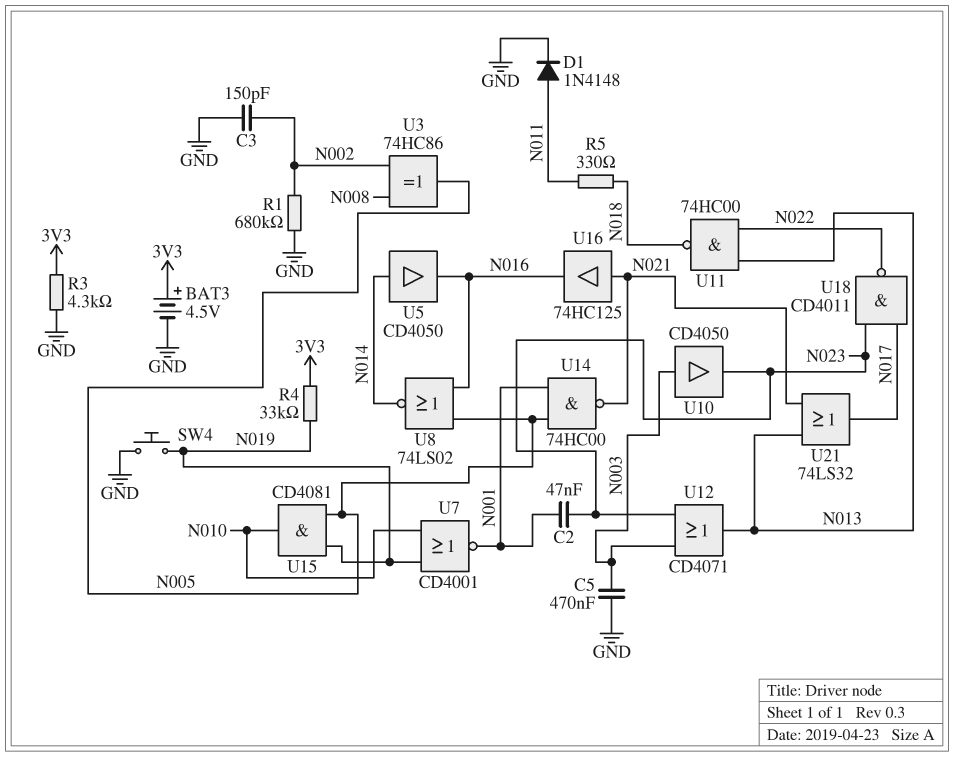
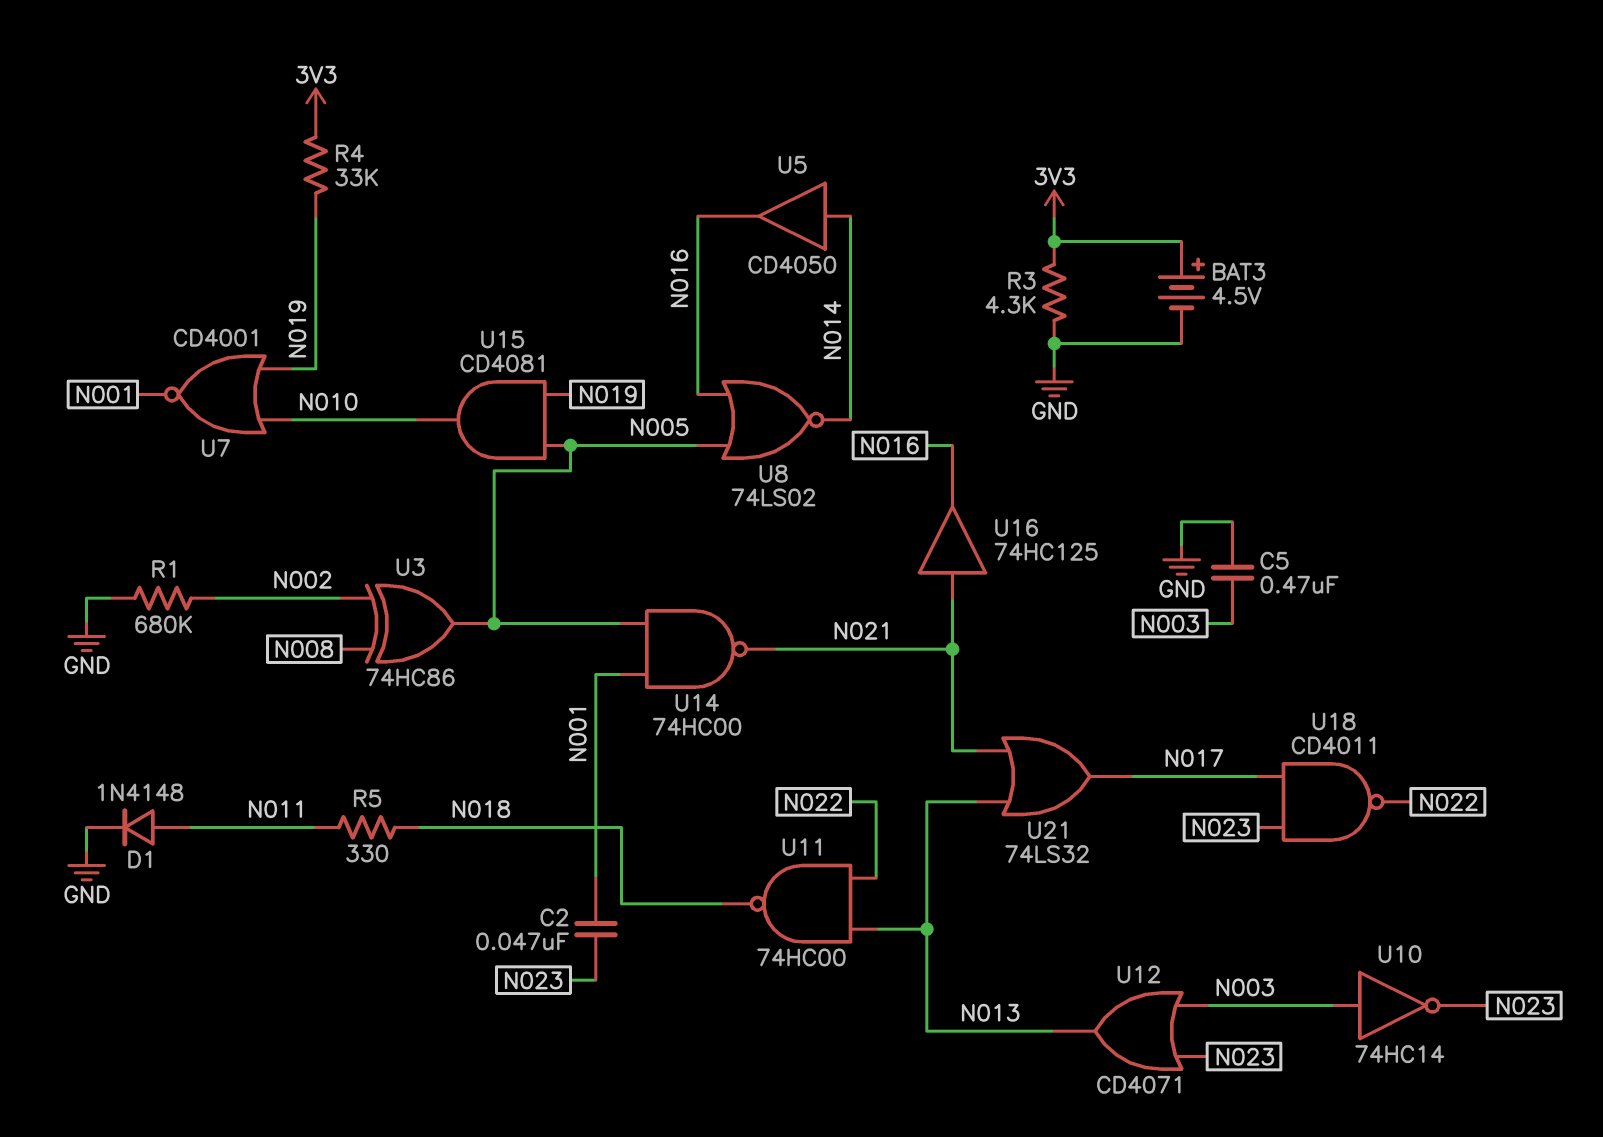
C3: 150pF (GND, N002) -> none
SW4: button (GND, N019) -> none
U10: buffer CD4050 (in N003, out N023) -> NOT 74HC14 (in N003, out N023)

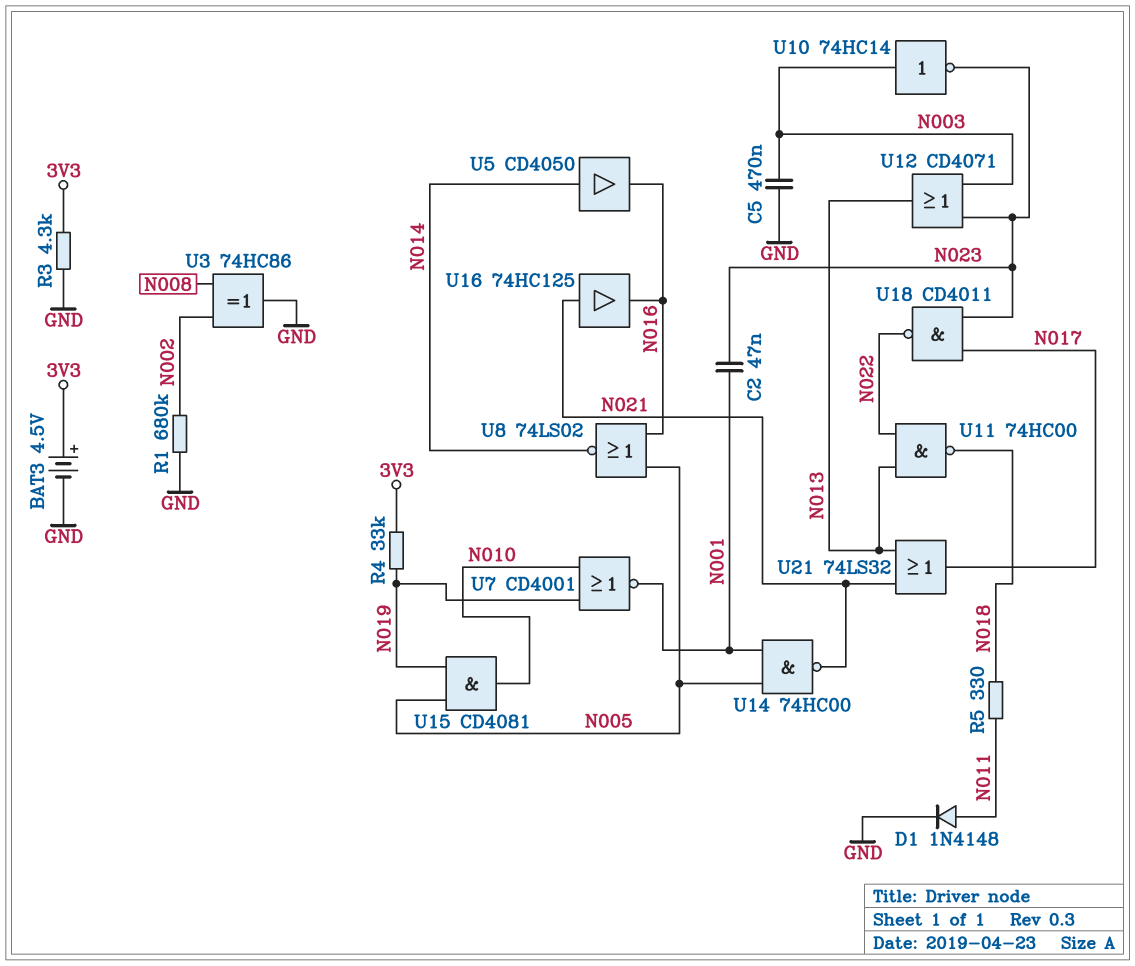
U3: XOR 74HC86 (in N002, in N008, out N005) -> XOR 74HC86 (in N002, in N008, out GND)

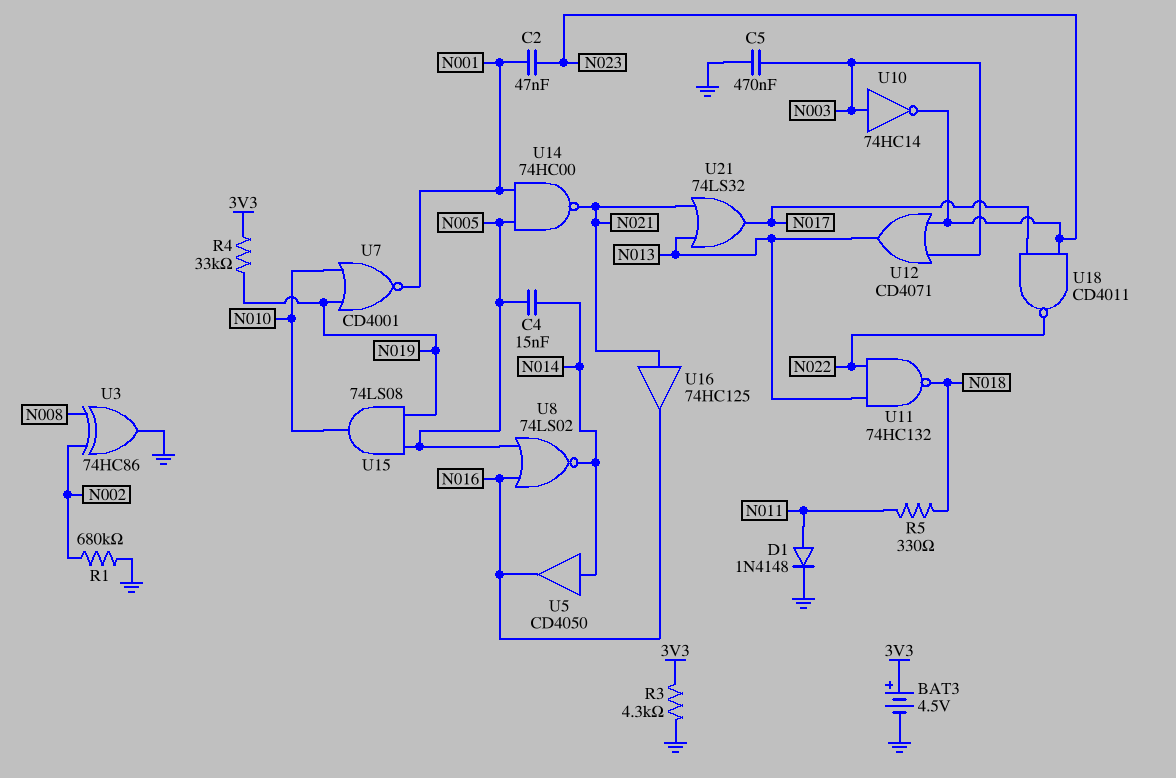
C4: none -> 15nF (N005, N014)
U11: NAND 74HC00 (in N013, in N022, out N018) -> NAND 74HC132 (in N013, in N022, out N018)
U15: AND CD4081 (in N005, in N019, out N010) -> AND 74LS08 (in N005, in N019, out N010)

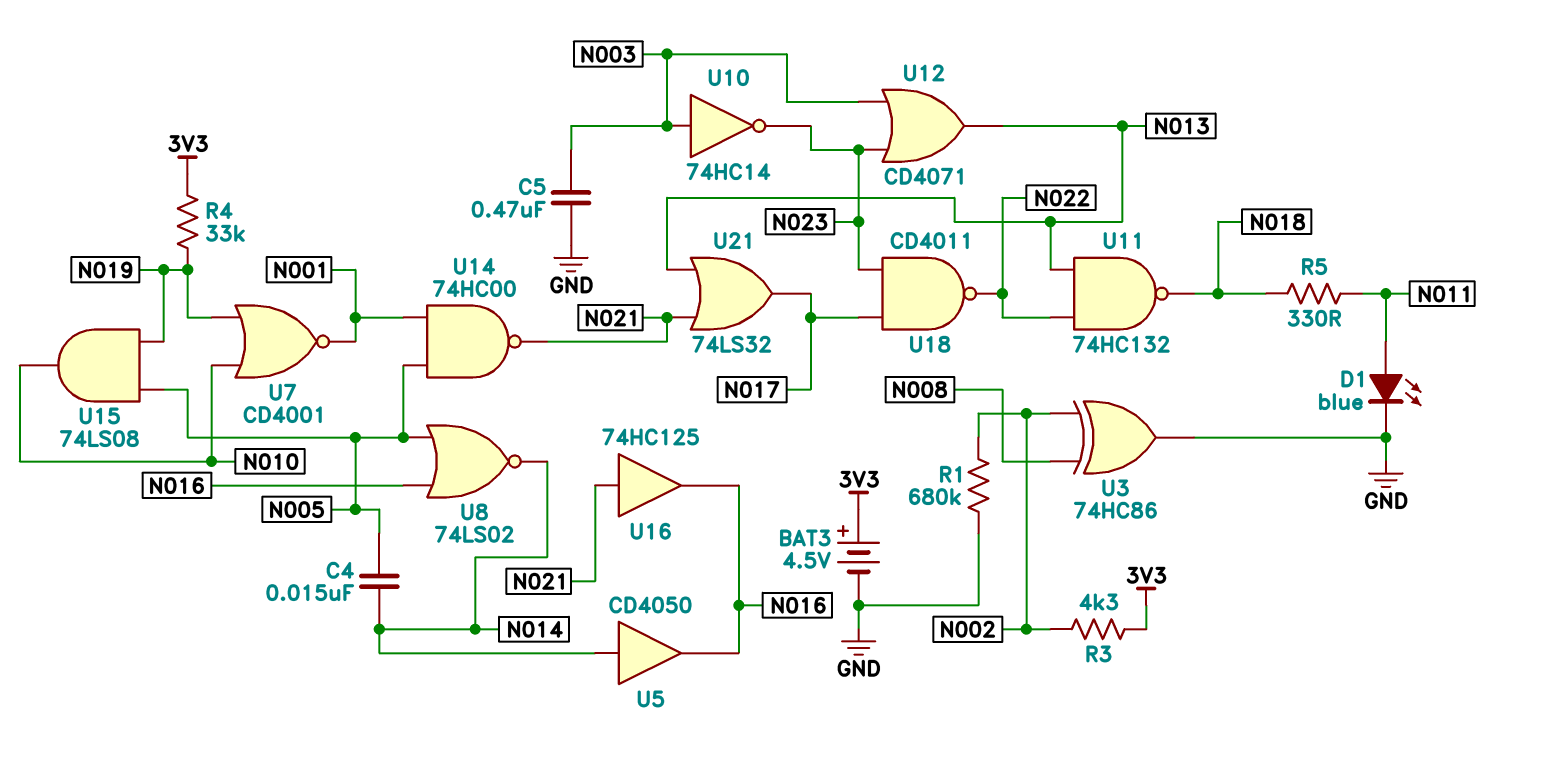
C2: 47nF (N001, N023) -> none
D1: diode 1N4148 (A N011, K GND) -> LED blue (A N011, K GND)
R3: 4.3k (3V3, GND) -> 4.3k (3V3, N002)

